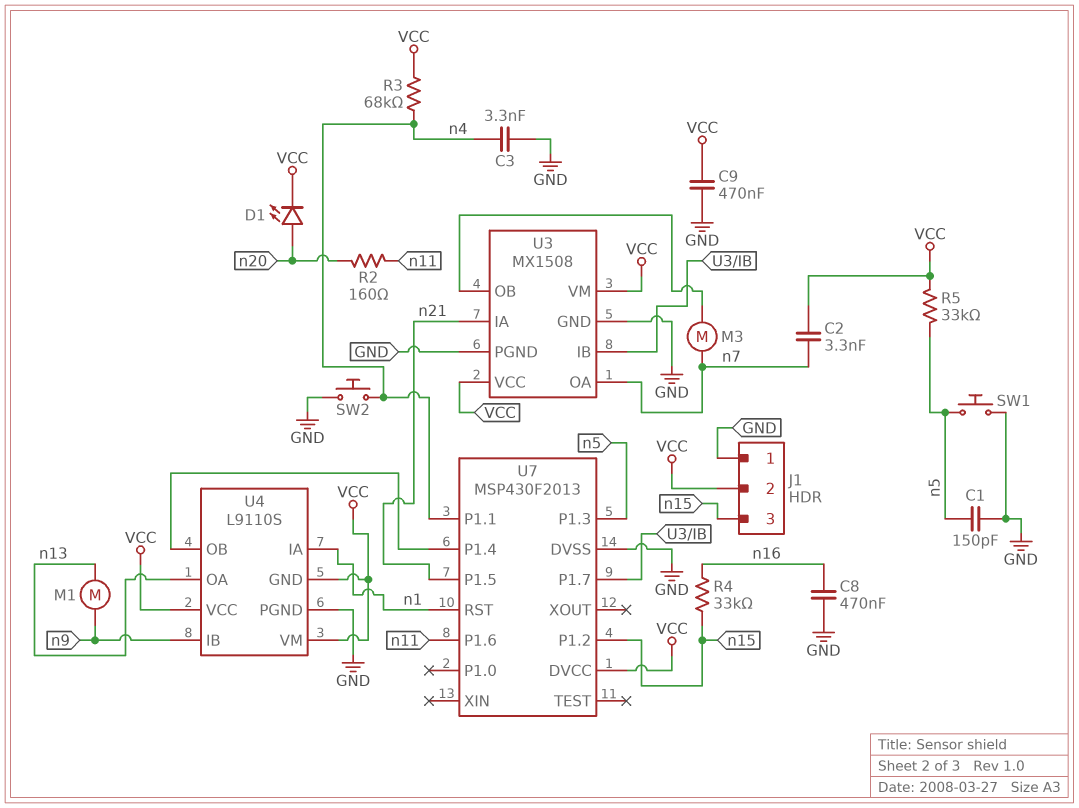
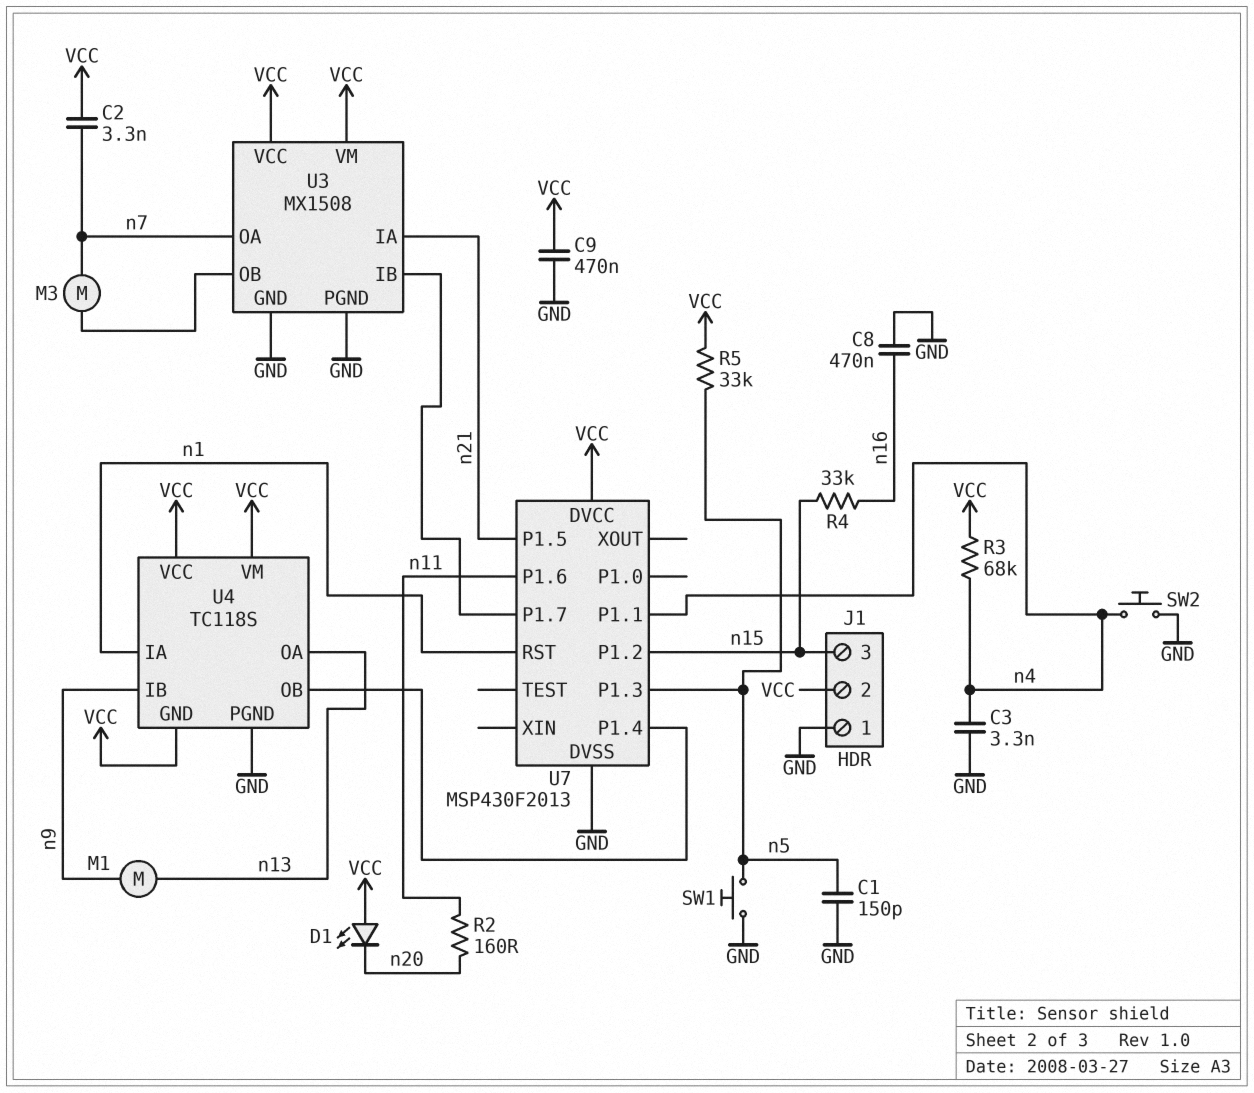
D1: LED (A n20, K VCC) -> LED (A VCC, K n20)
U4: L9110S -> TC118S

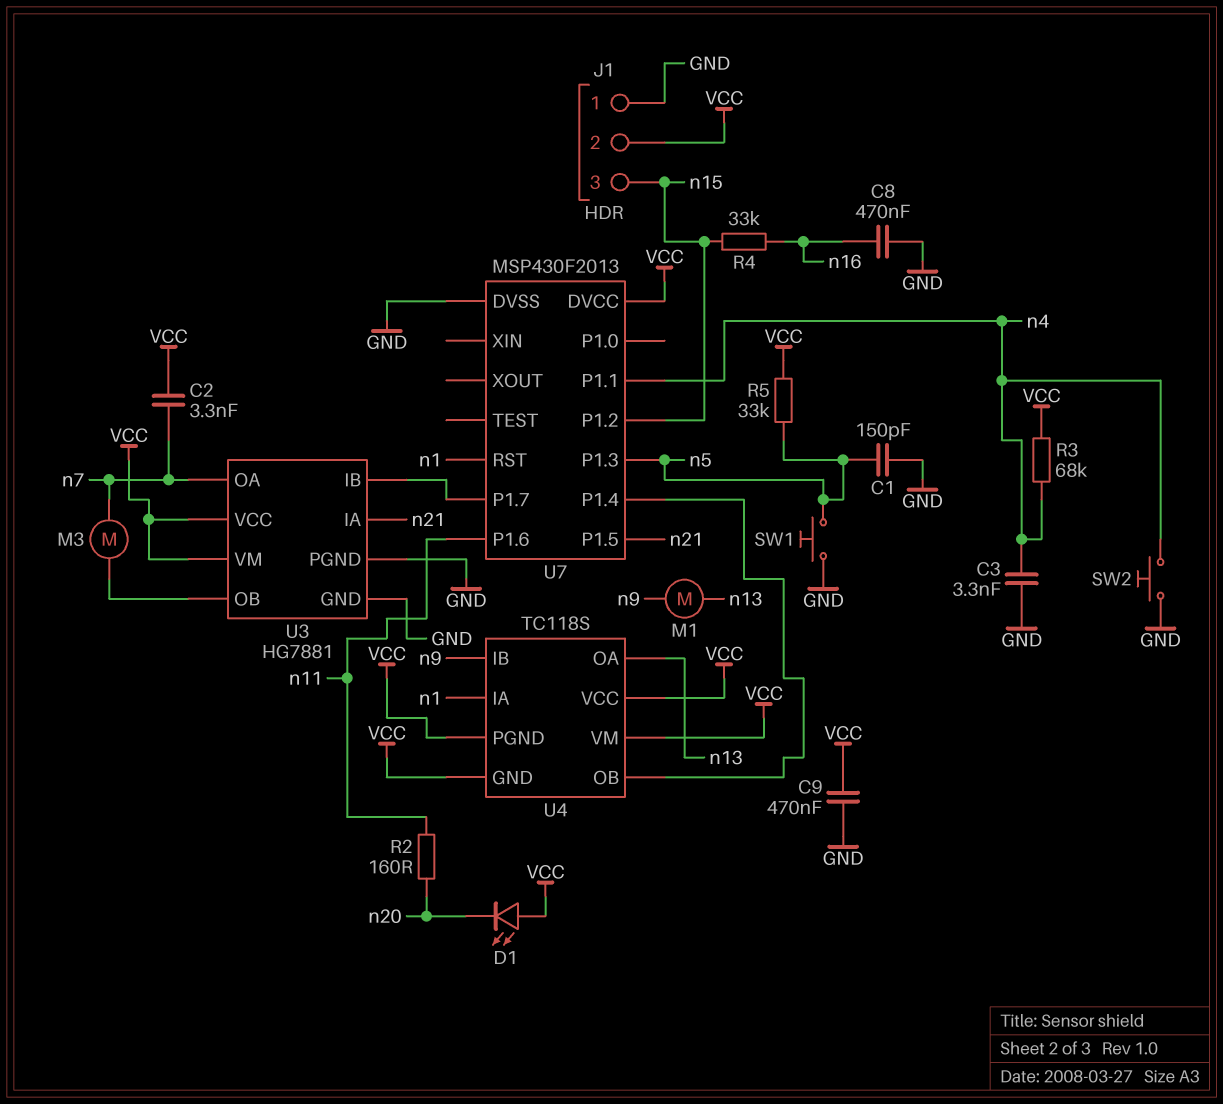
U3: MX1508 -> HG7881
U4 pin PGND: GND -> VCC

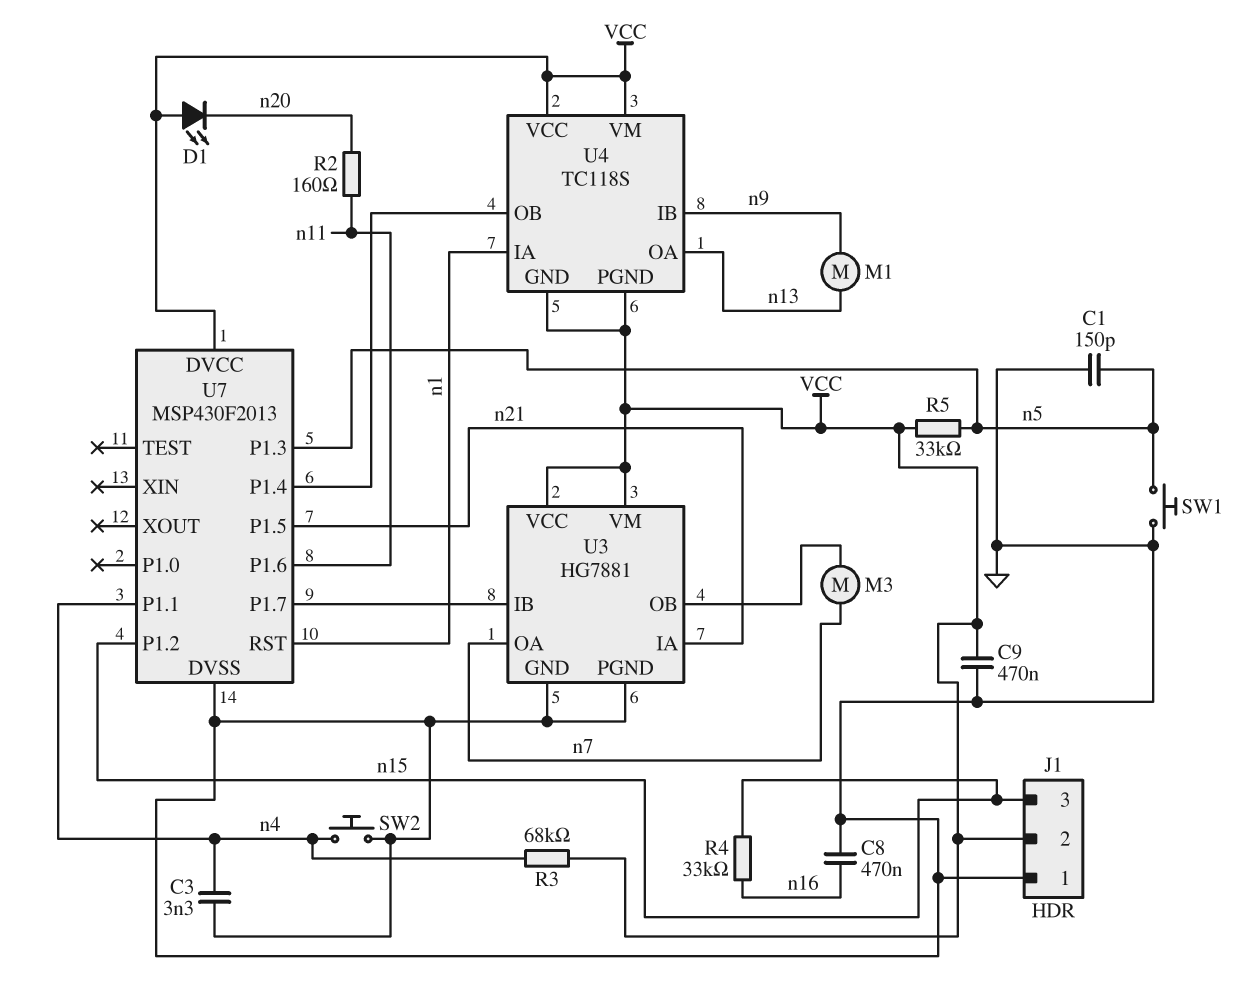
C2: 3.3nF (VCC, n7) -> none

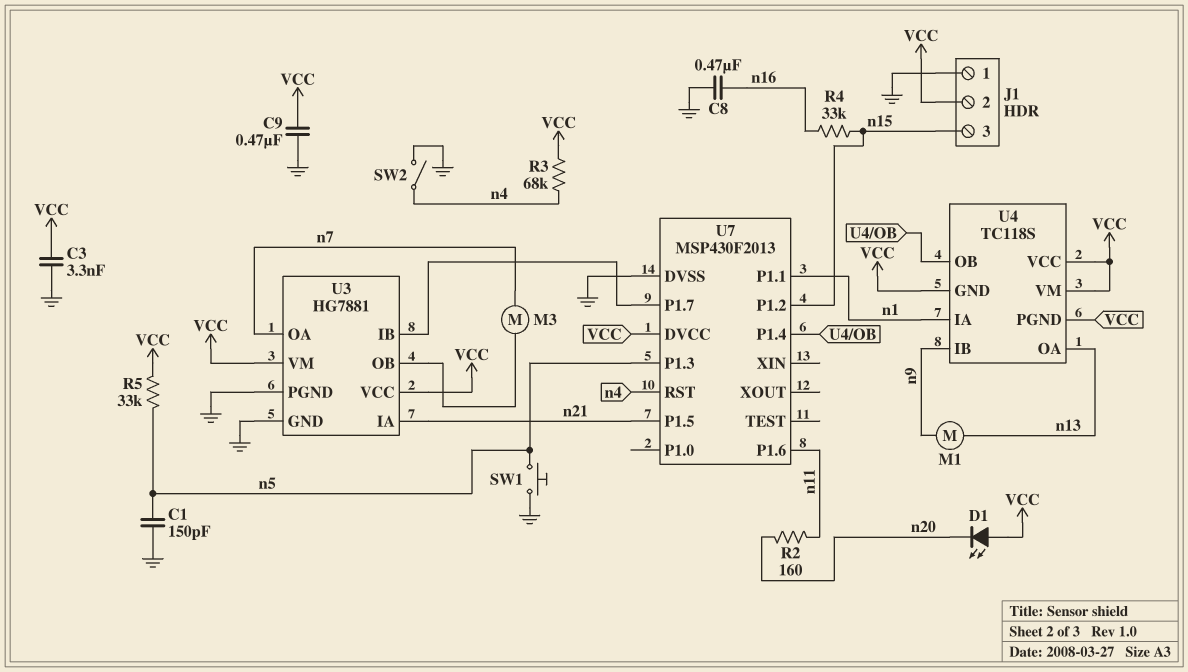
C3: 3.3nF (GND, n4) -> 3.3nF (GND, VCC)
SW2: button (GND, n4) -> switch (GND, n4)
U7 pin P1.1: n4 -> n1
U7 pin RST: n1 -> n4

